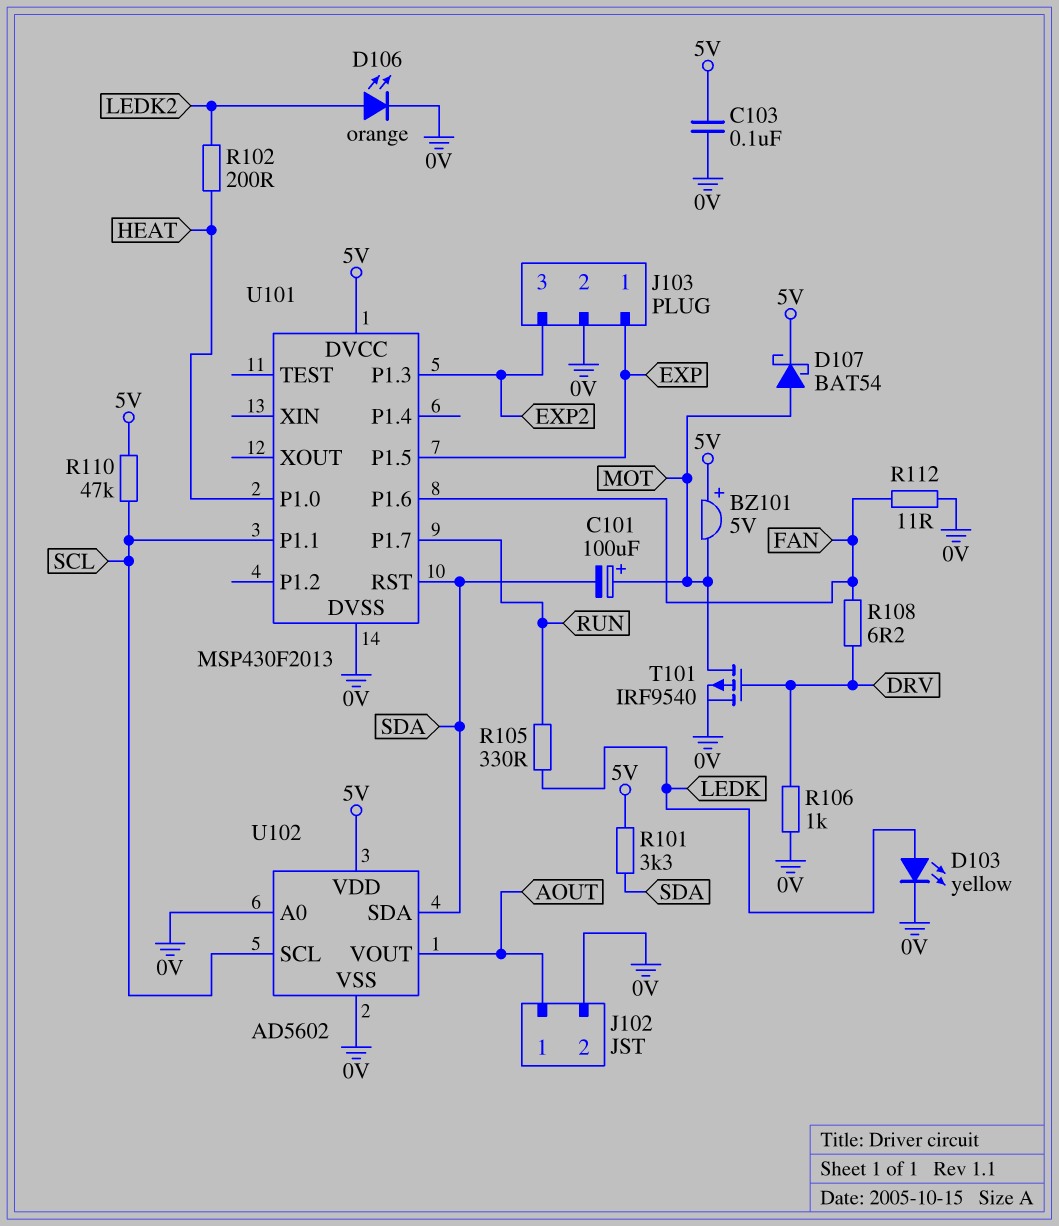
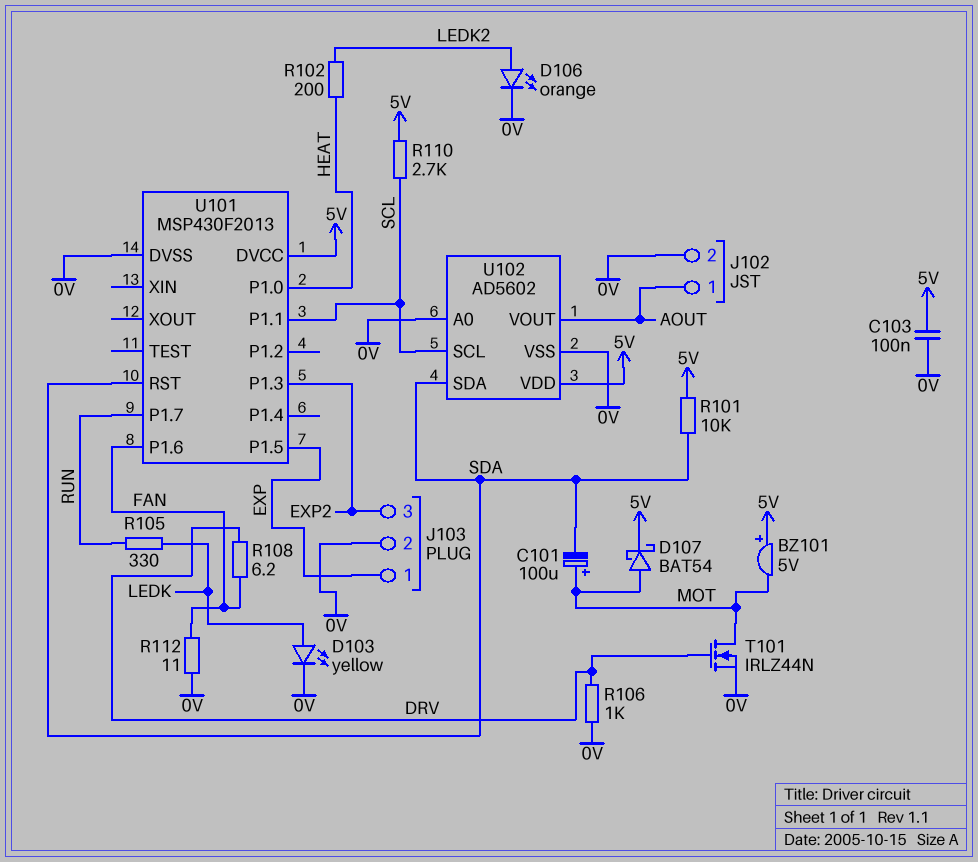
R101: 3.3k (5V, SDA) -> 10k (5V, SDA)
R110: 47k (5V, SCL) -> 2.7k (5V, SCL)
T101: PMOS IRF9540 (G DRV, D MOT, S 0V) -> NMOS IRLZ44N (G DRV, D MOT, S 0V)

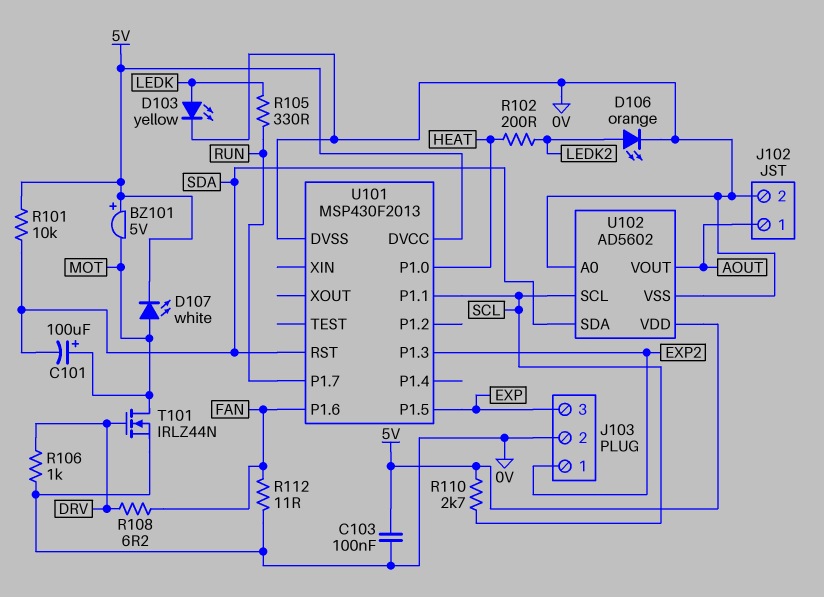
D107: schottky BAT54 (A MOT, K 5V) -> LED white (A MOT, K 5V)
J103 pin 1: EXP -> EXP2
J103 pin 3: EXP2 -> EXP

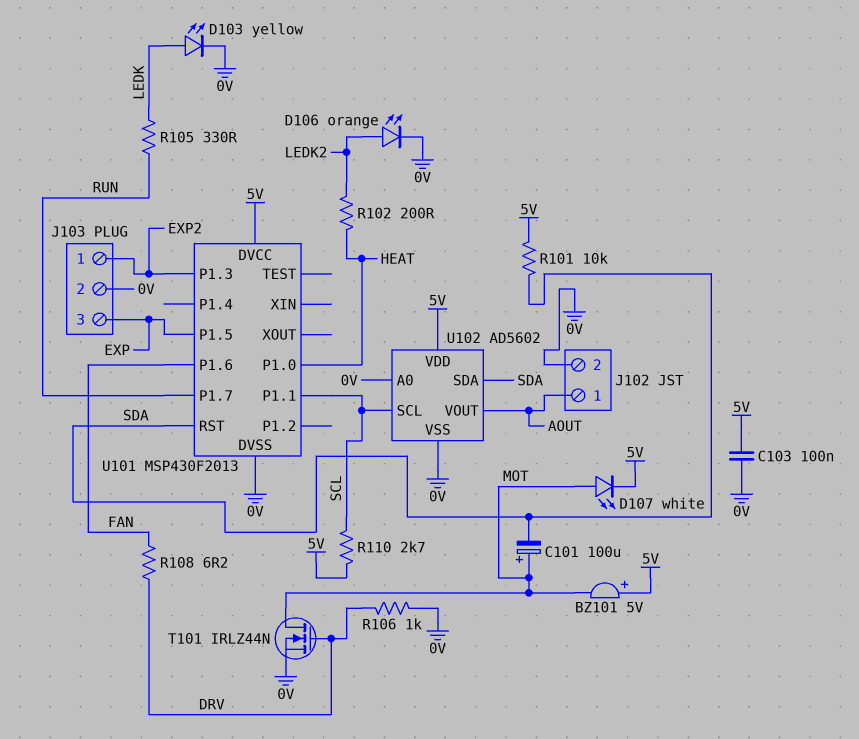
R112: 11 (0V, FAN) -> none

